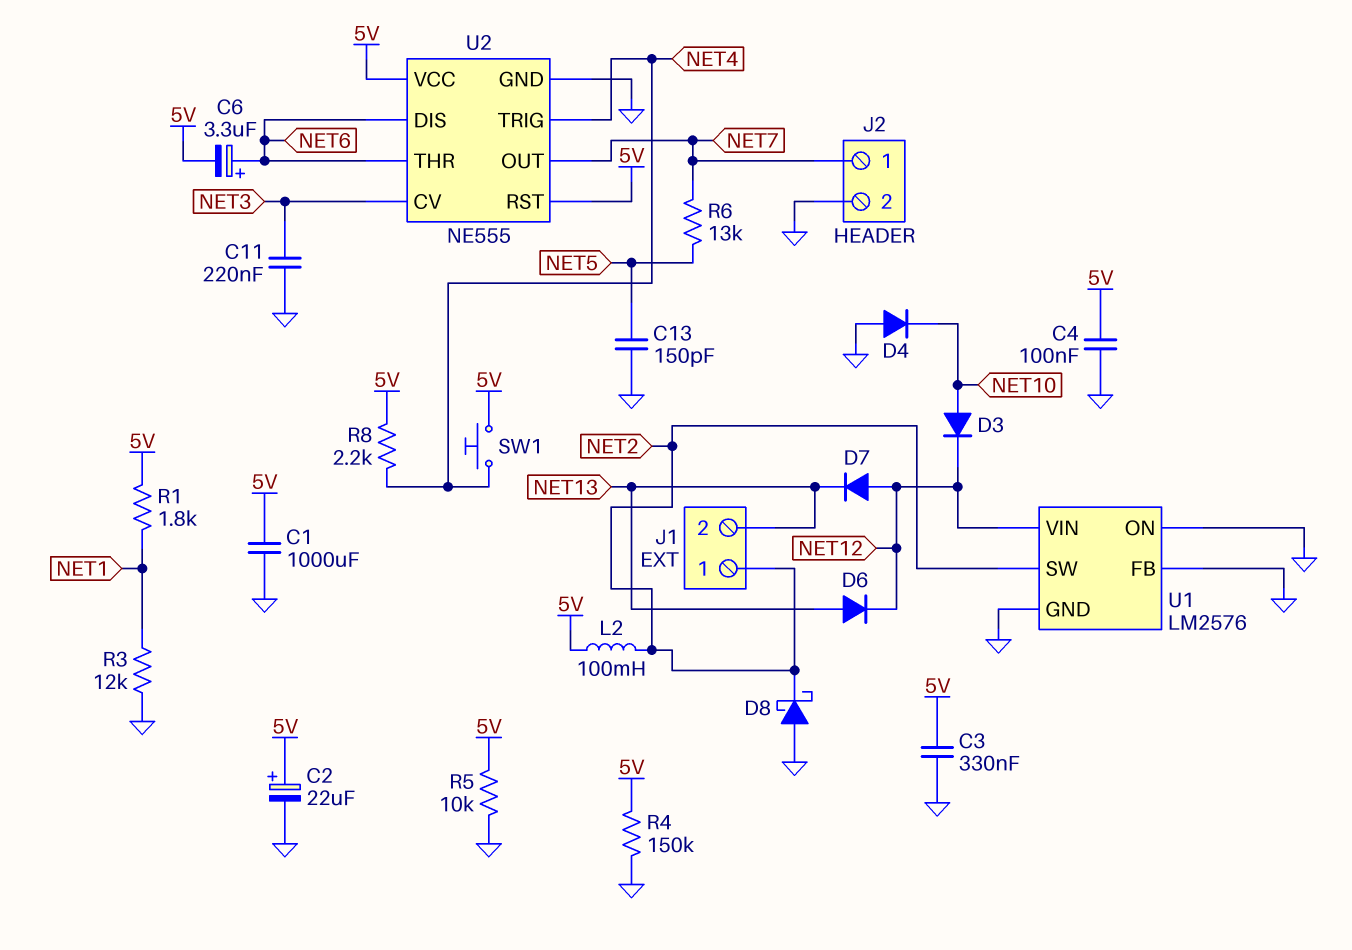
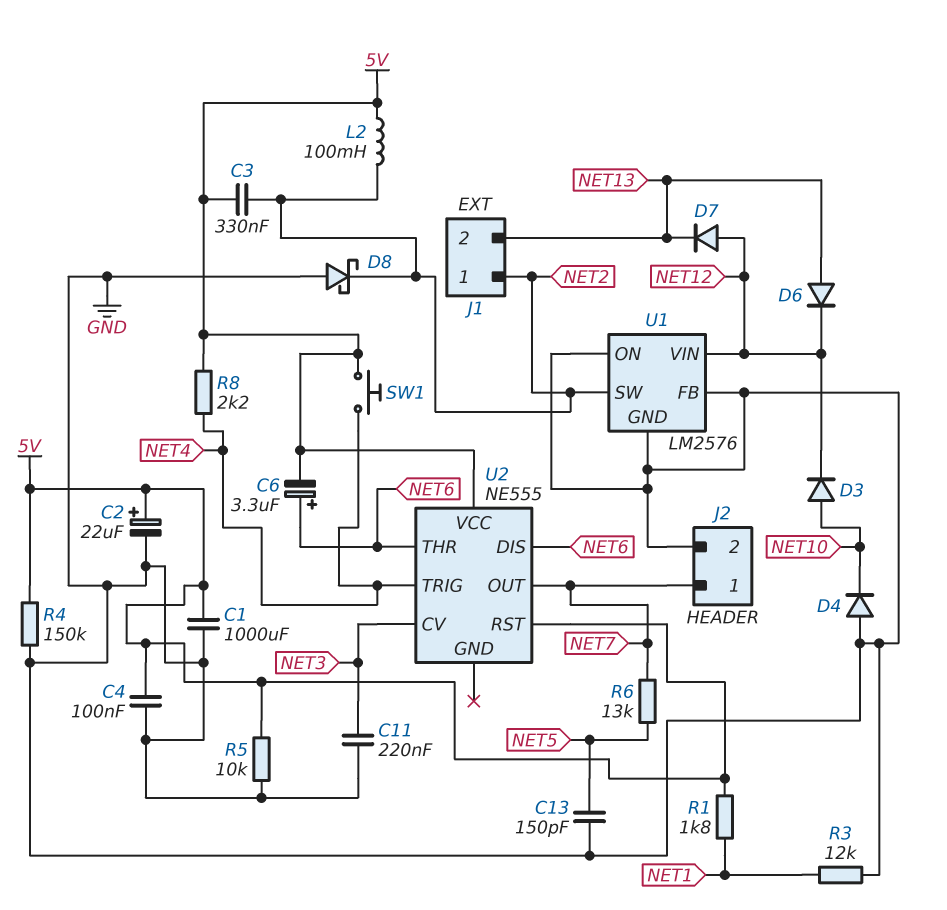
C3: 330nF (5V, GND) -> 330nF (5V, NET2)
U2 pin GND: GND -> none

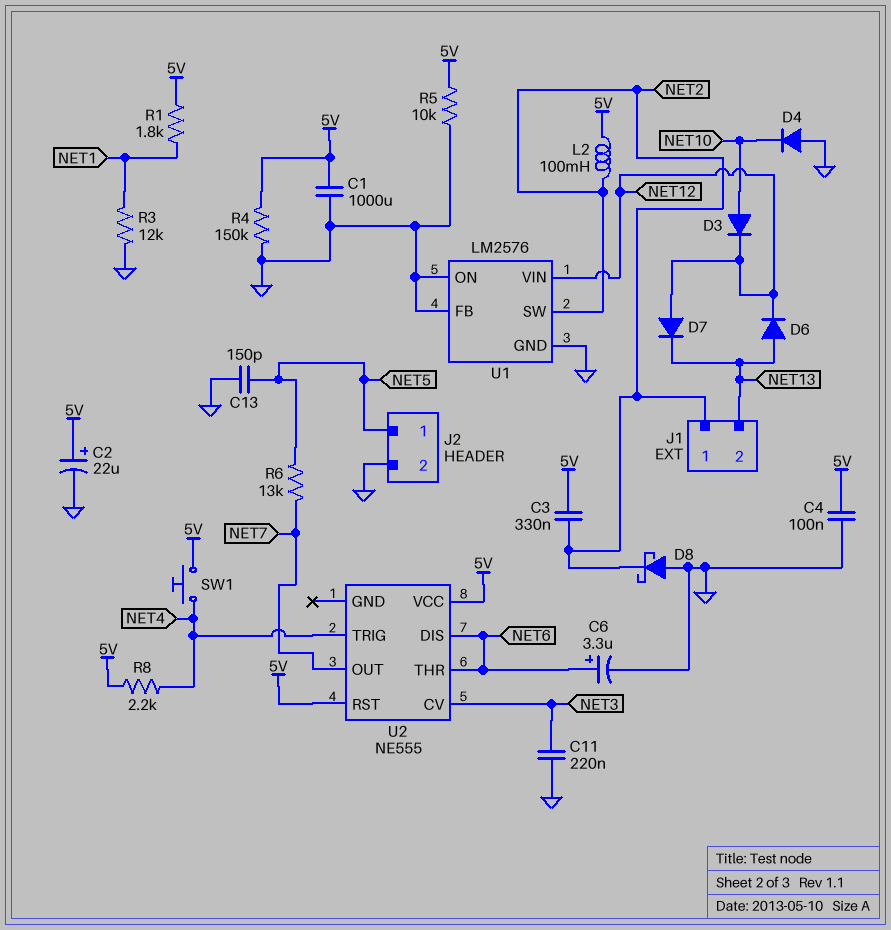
C6: 3.3uF (plus NET6, minus 5V) -> 3.3uF (plus NET6, minus GND)
J2 pin 1: NET7 -> NET5

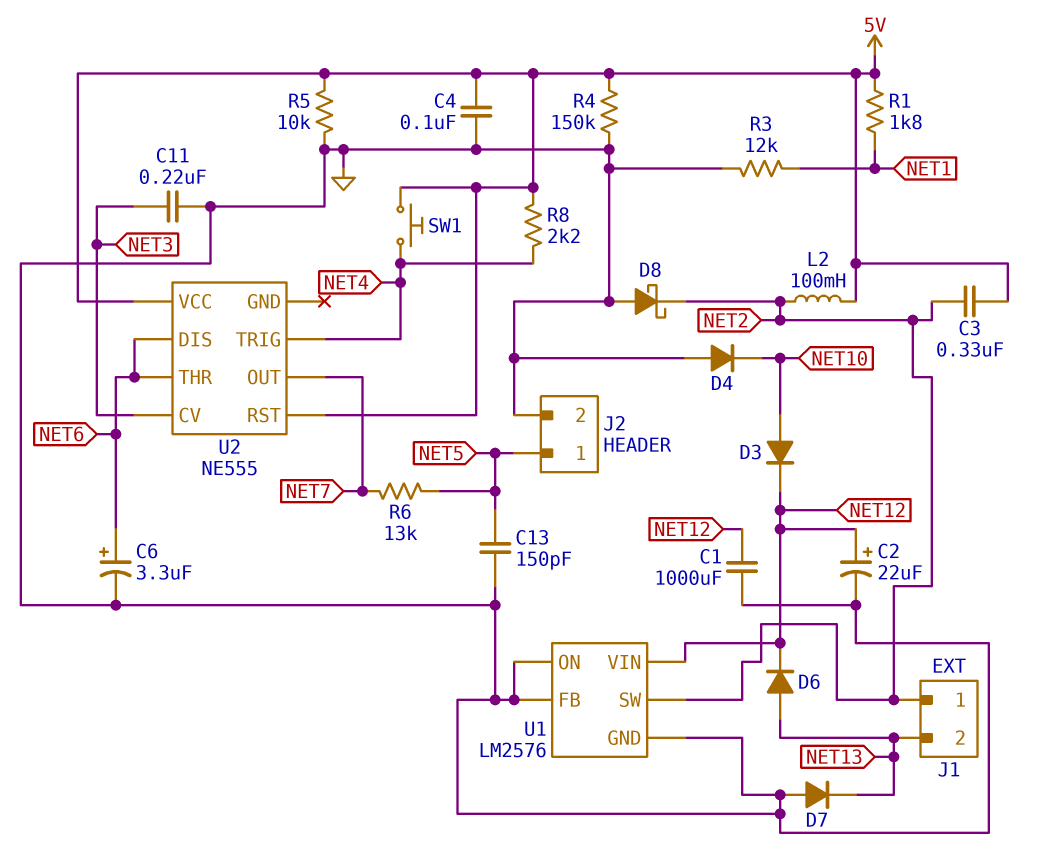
C1: 1000uF (5V, GND) -> 1000uF (GND, NET12)
C2: 22uF (plus 5V, minus GND) -> 22uF (plus NET12, minus GND)
D7: diode (A NET12, K NET13) -> diode (A GND, K NET13)

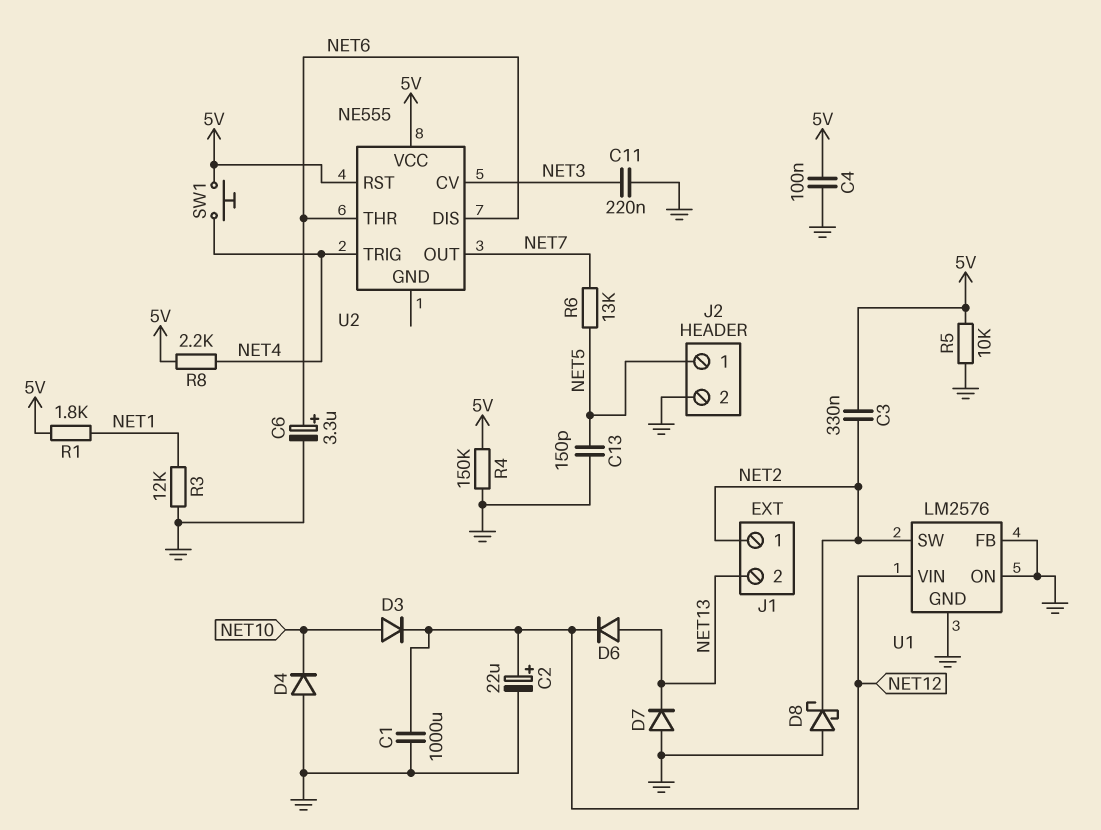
L2: 100mH (5V, NET2) -> none

